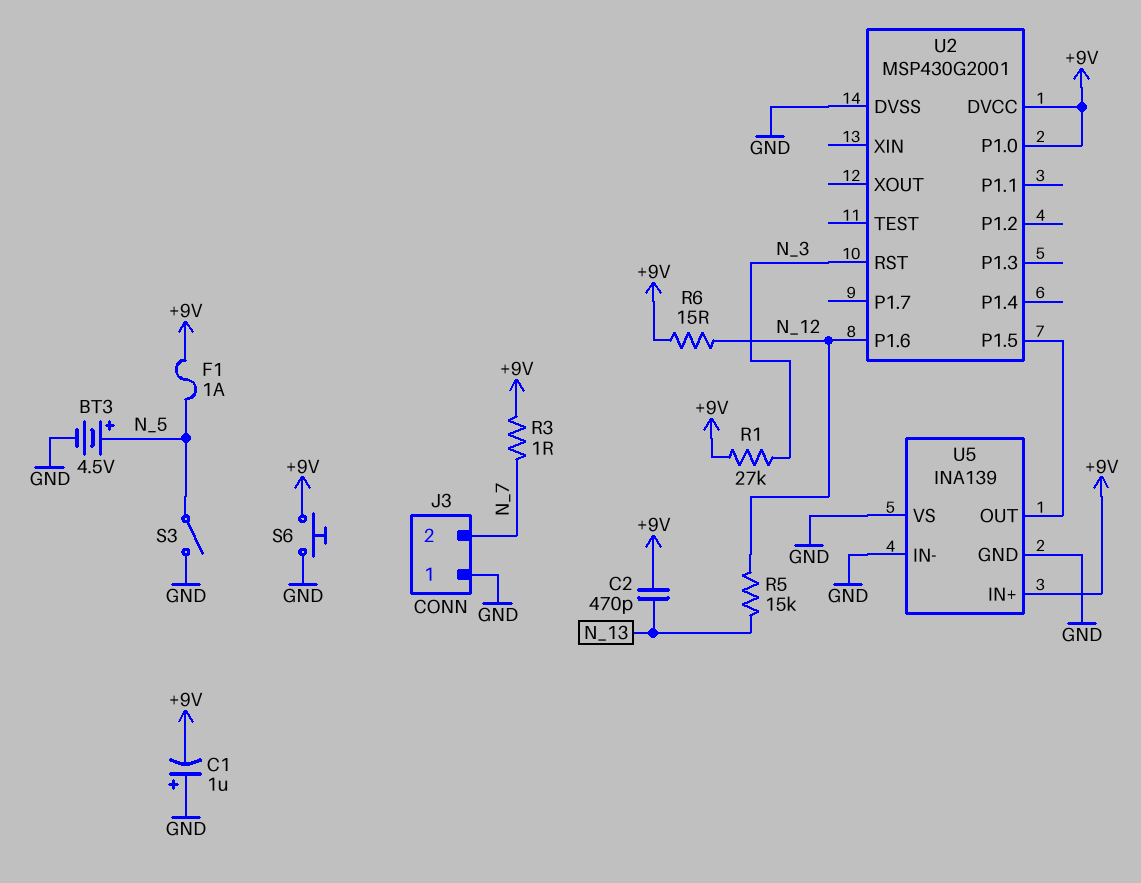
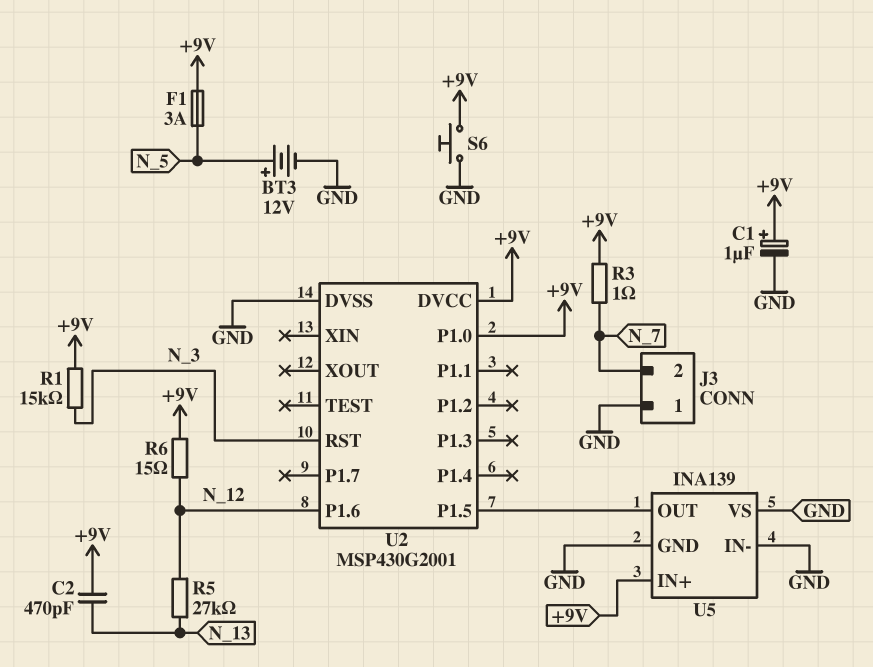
BT3: 4.5V (plus N_5, minus GND) -> 12V (plus N_5, minus GND)
C1: 1uF (plus GND, minus +9V) -> 1uF (plus +9V, minus GND)
F1: 1A (+9V, N_5) -> 3A (+9V, N_5)
R1: 27k (+9V, N_3) -> 15k (+9V, N_3)
R5: 15k (N_12, N_13) -> 27k (N_12, N_13)
S3: switch (GND, N_5) -> none

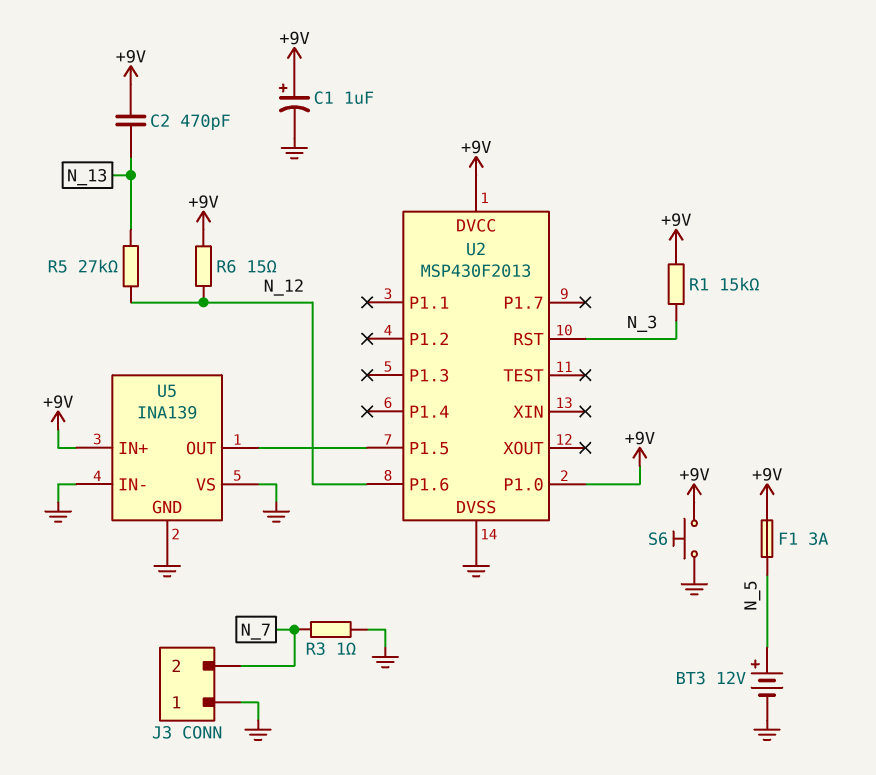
R3: 1 (+9V, N_7) -> 1 (GND, N_7)
U2: MSP430G2001 -> MSP430F2013

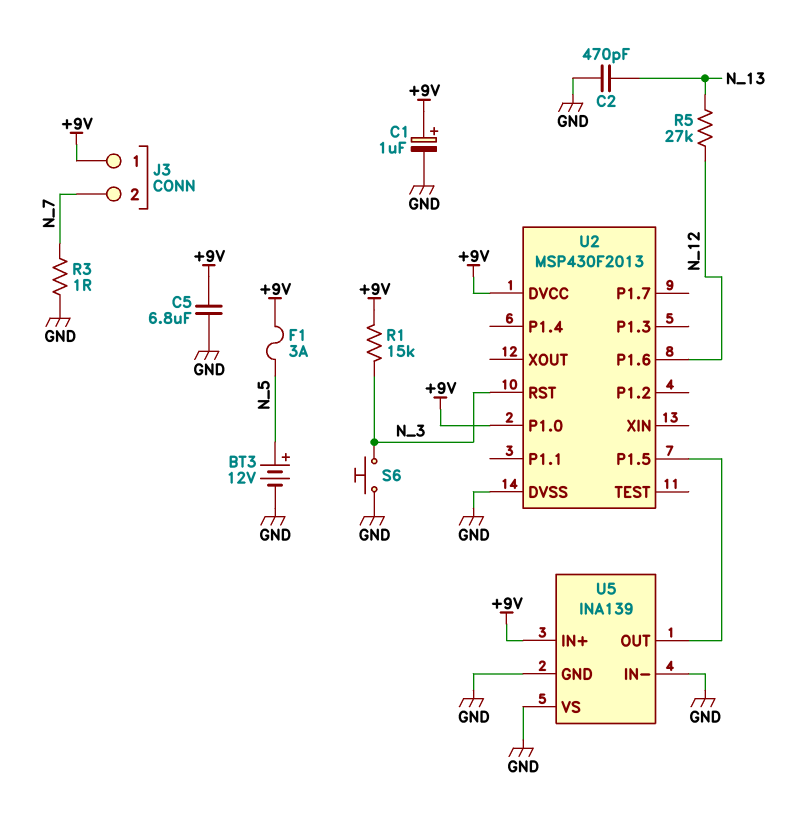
C2: 470pF (+9V, N_13) -> 470pF (GND, N_13)
C5: none -> 6.8uF (+9V, GND)
J3 pin 1: GND -> +9V
R6: 15 (+9V, N_12) -> none
S6: button (+9V, GND) -> button (GND, N_3)

